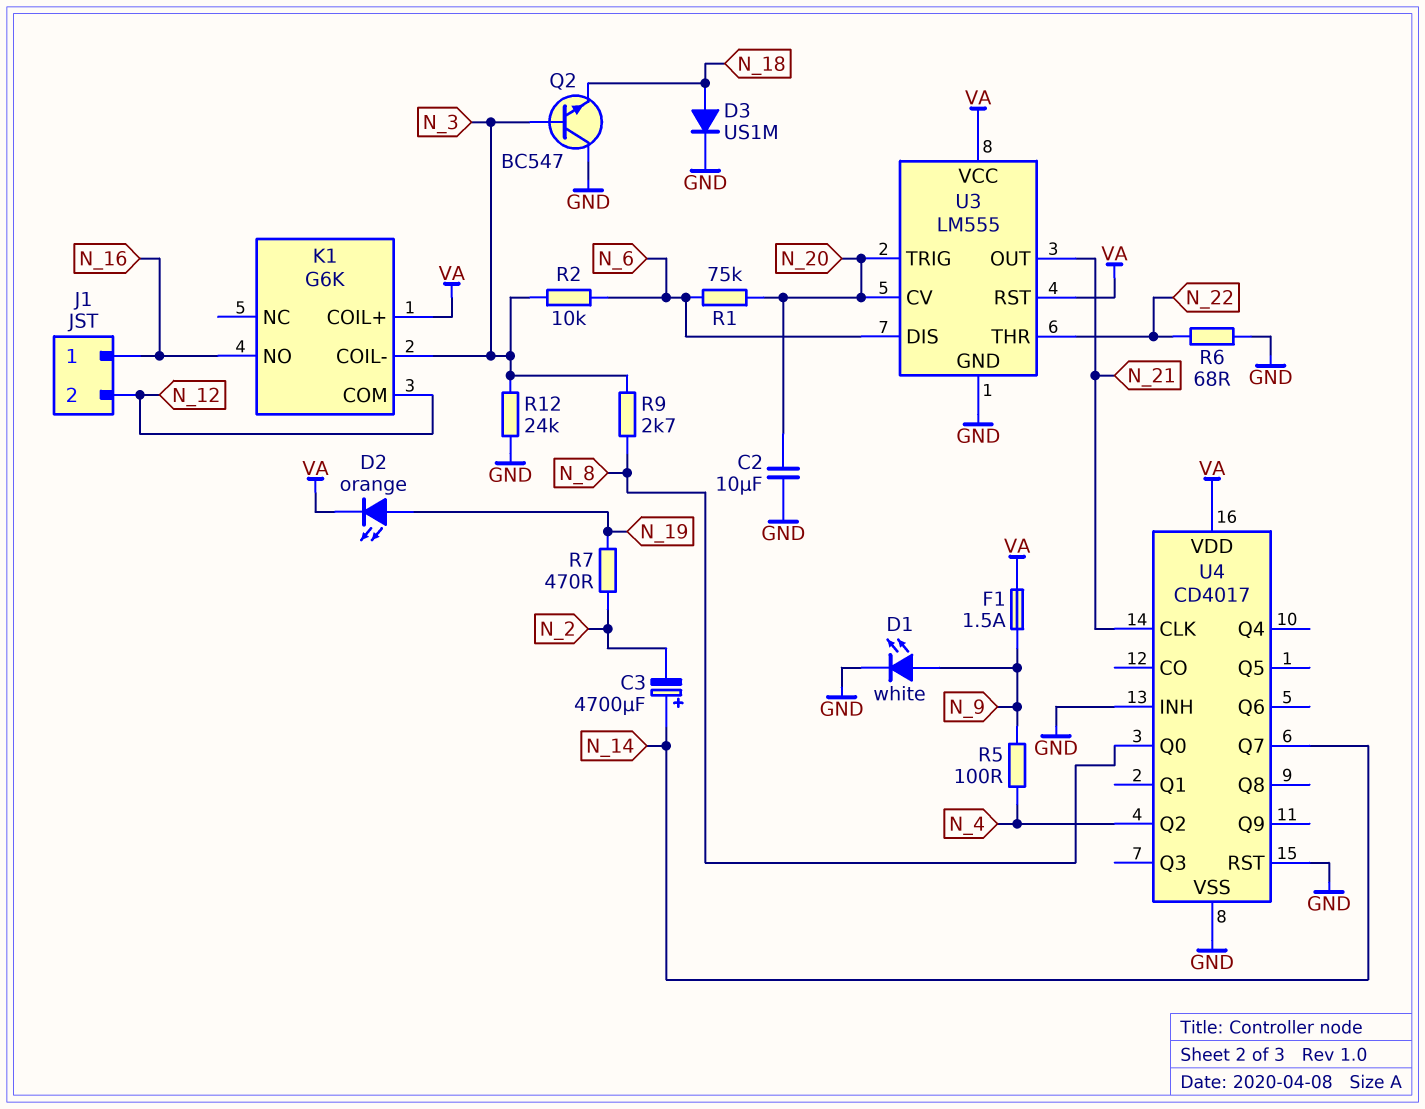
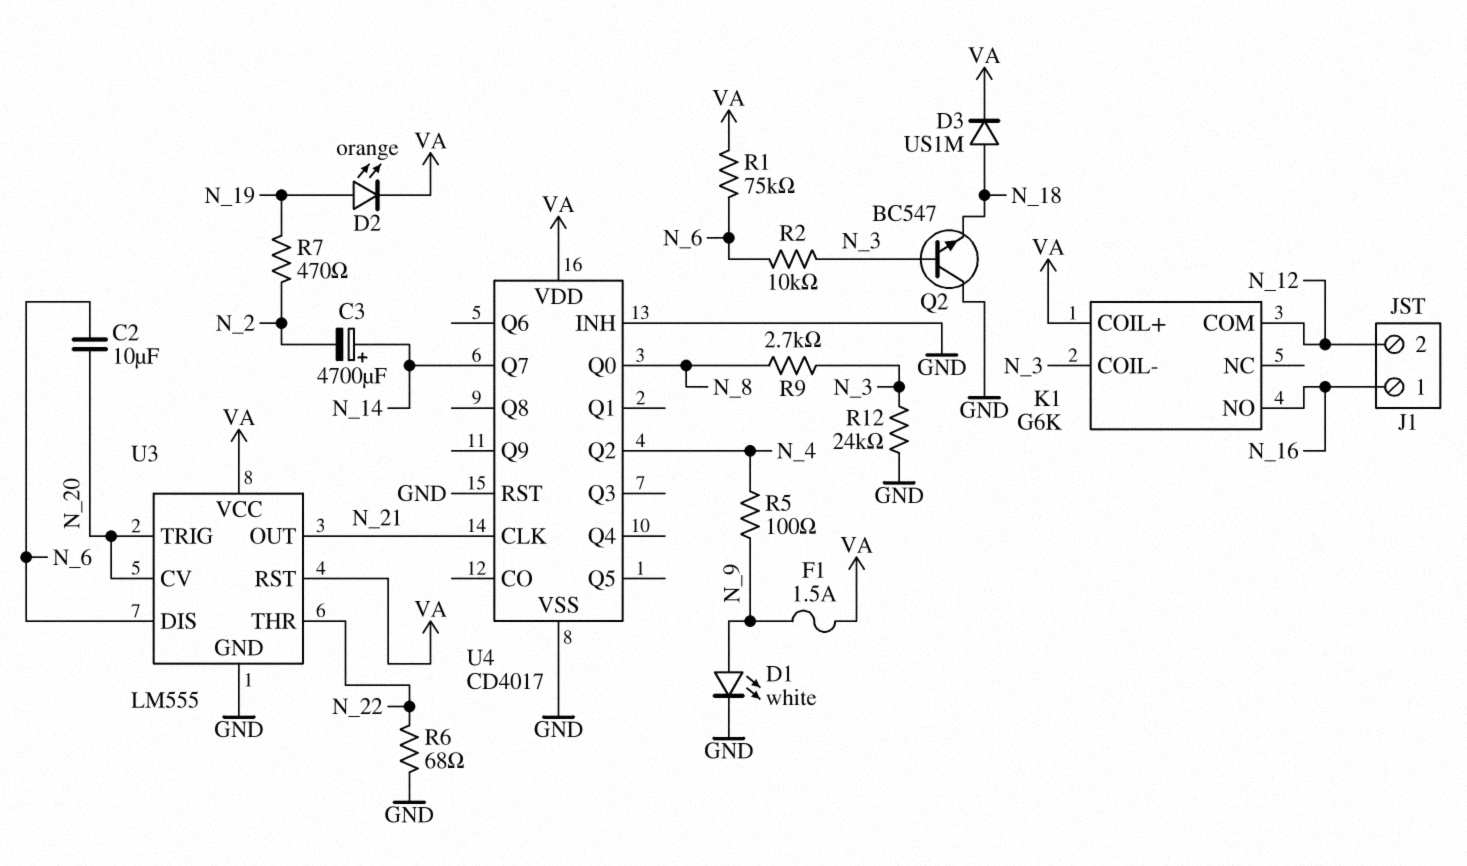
C2: 10uF (GND, N_20) -> 10uF (N_6, N_20)
D3: diode US1M (A N_18, K GND) -> diode US1M (A N_18, K VA)
R1: 75k (N_6, N_20) -> 75k (N_6, VA)

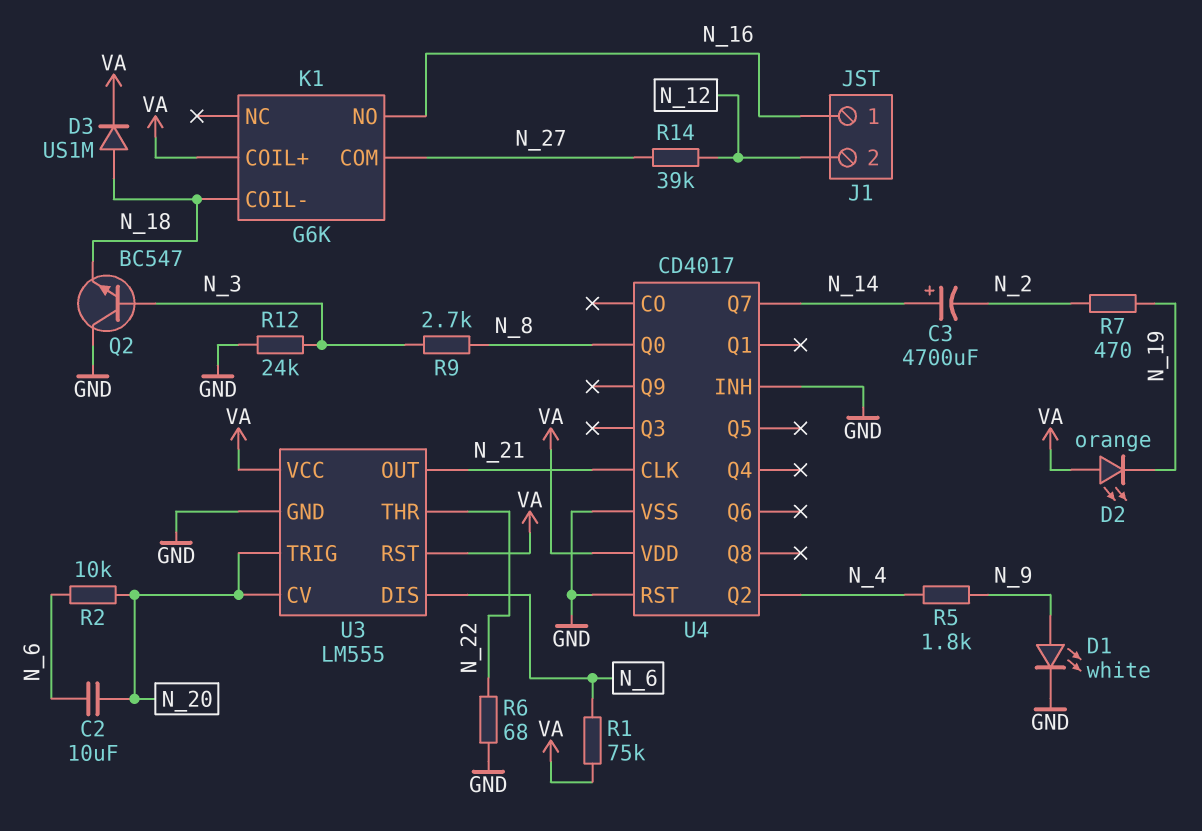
D2: LED orange (A N_19, K VA) -> LED orange (A VA, K N_19)
F1: 1.5A (N_9, VA) -> none
K1 pin COIL-: N_3 -> N_18
K1 pin COM: N_12 -> N_27
R2: 10k (N_3, N_6) -> 10k (N_6, N_20)
R5: 100 (N_4, N_9) -> 1.8k (N_4, N_9)
R14: none -> 39k (N_12, N_27)

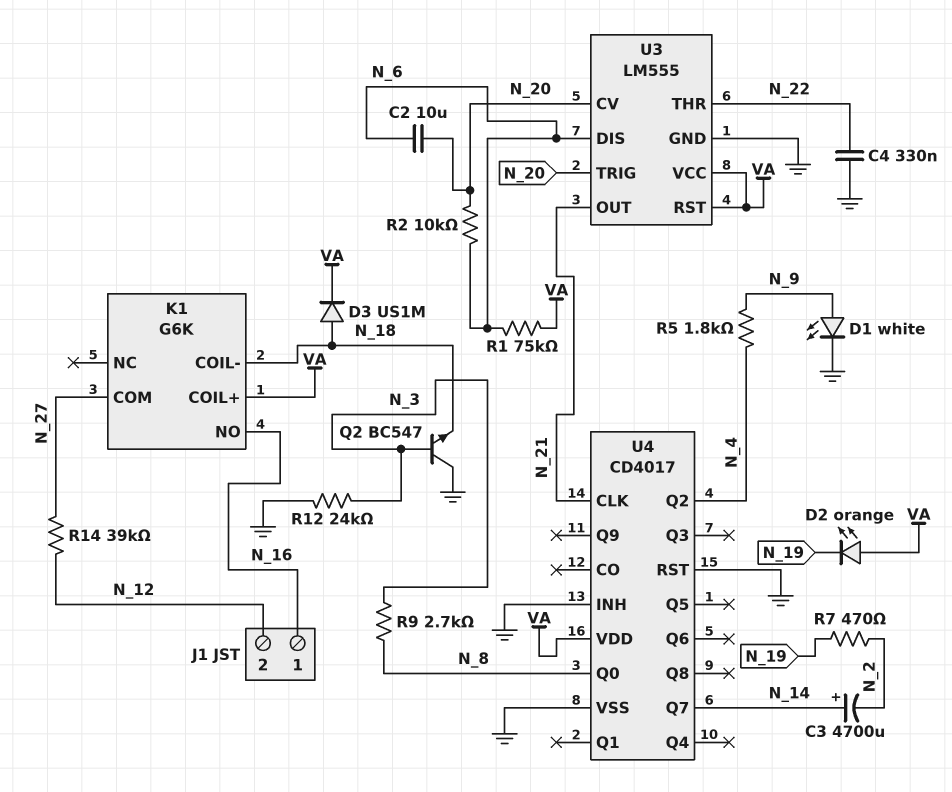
C4: none -> 330nF (GND, N_22)
R6: 68 (GND, N_22) -> none

